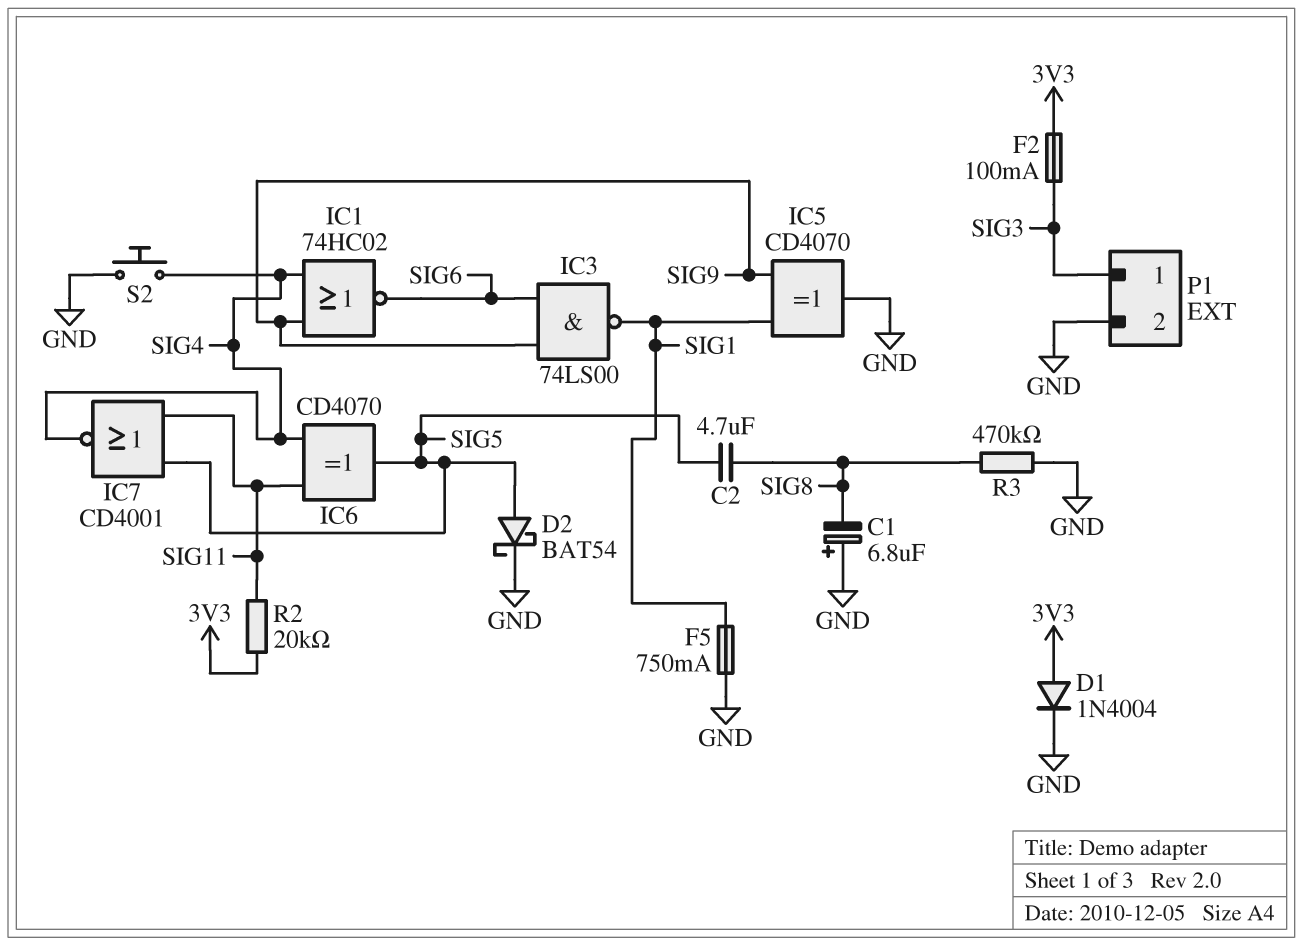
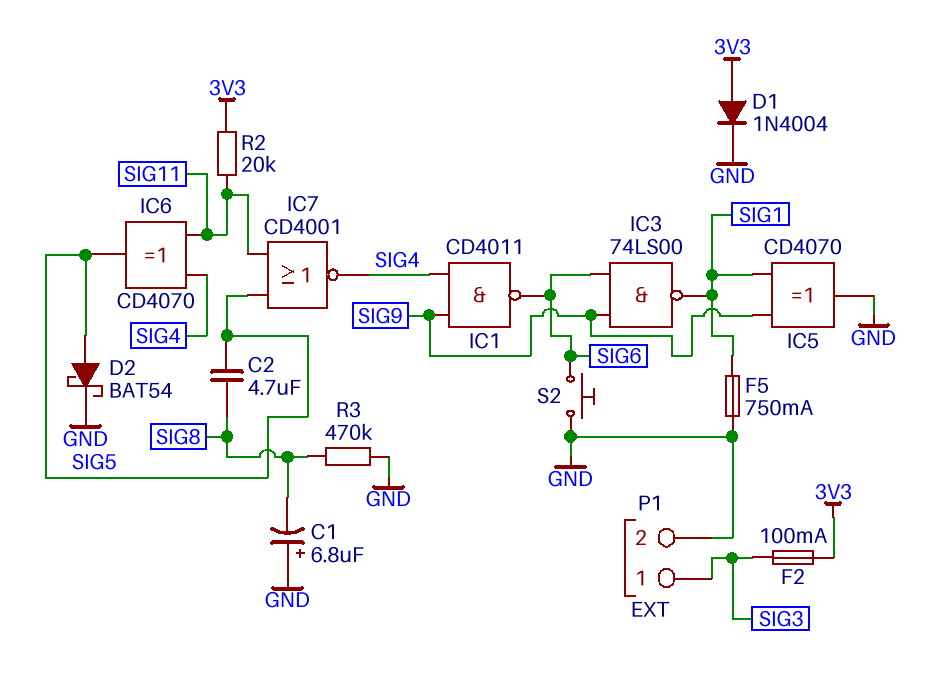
IC1: NOR 74HC02 (in SIG4, in SIG9, out SIG6) -> NAND CD4011 (in SIG4, in SIG9, out SIG6)
S2: button (GND, SIG4) -> button (GND, SIG6)

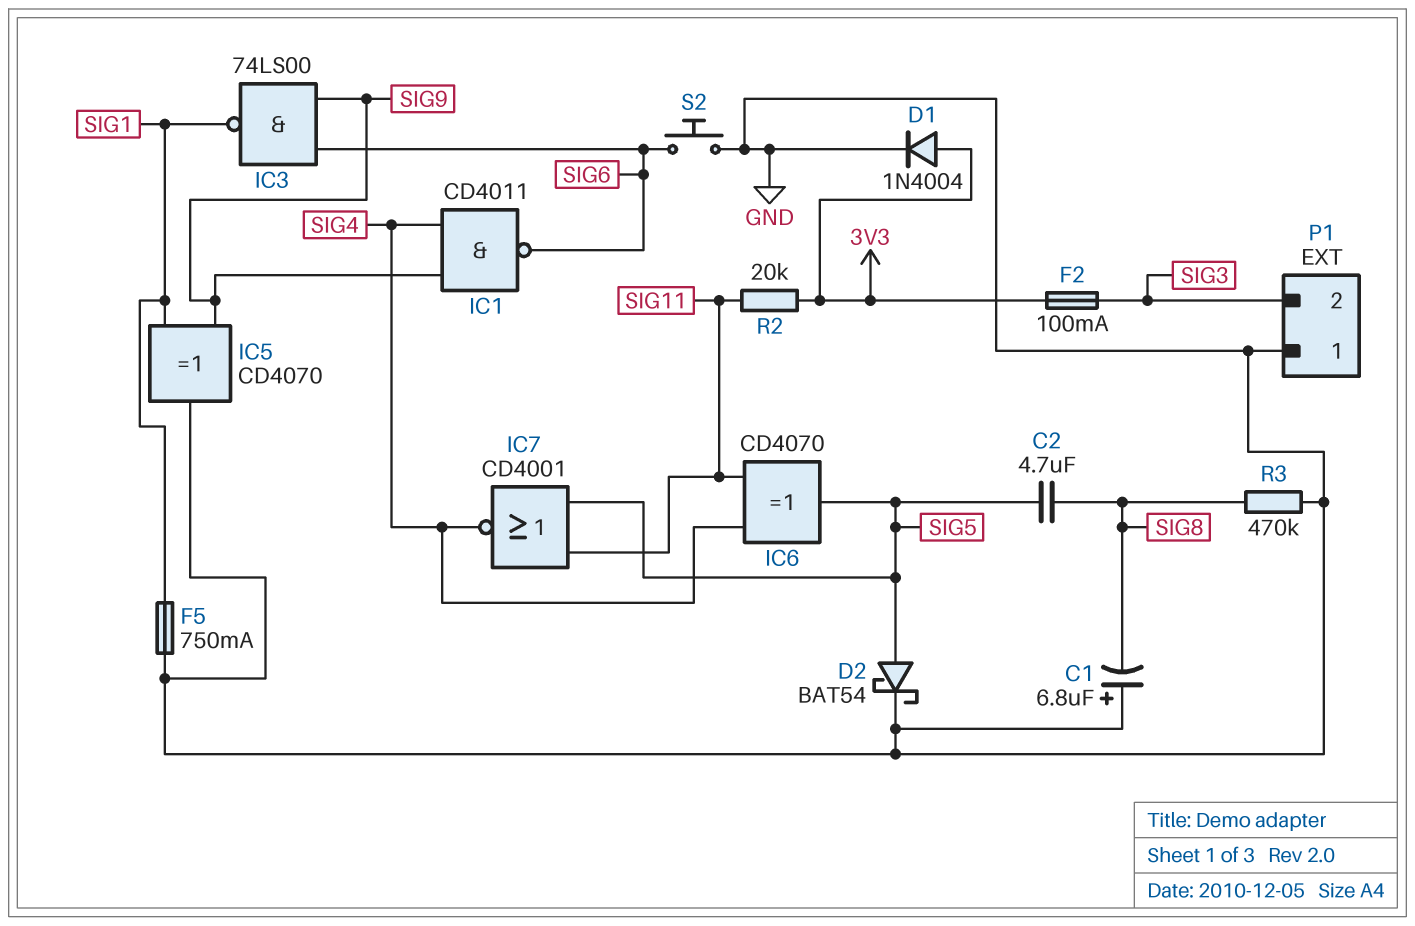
P1 pin 1: SIG3 -> GND
P1 pin 2: GND -> SIG3

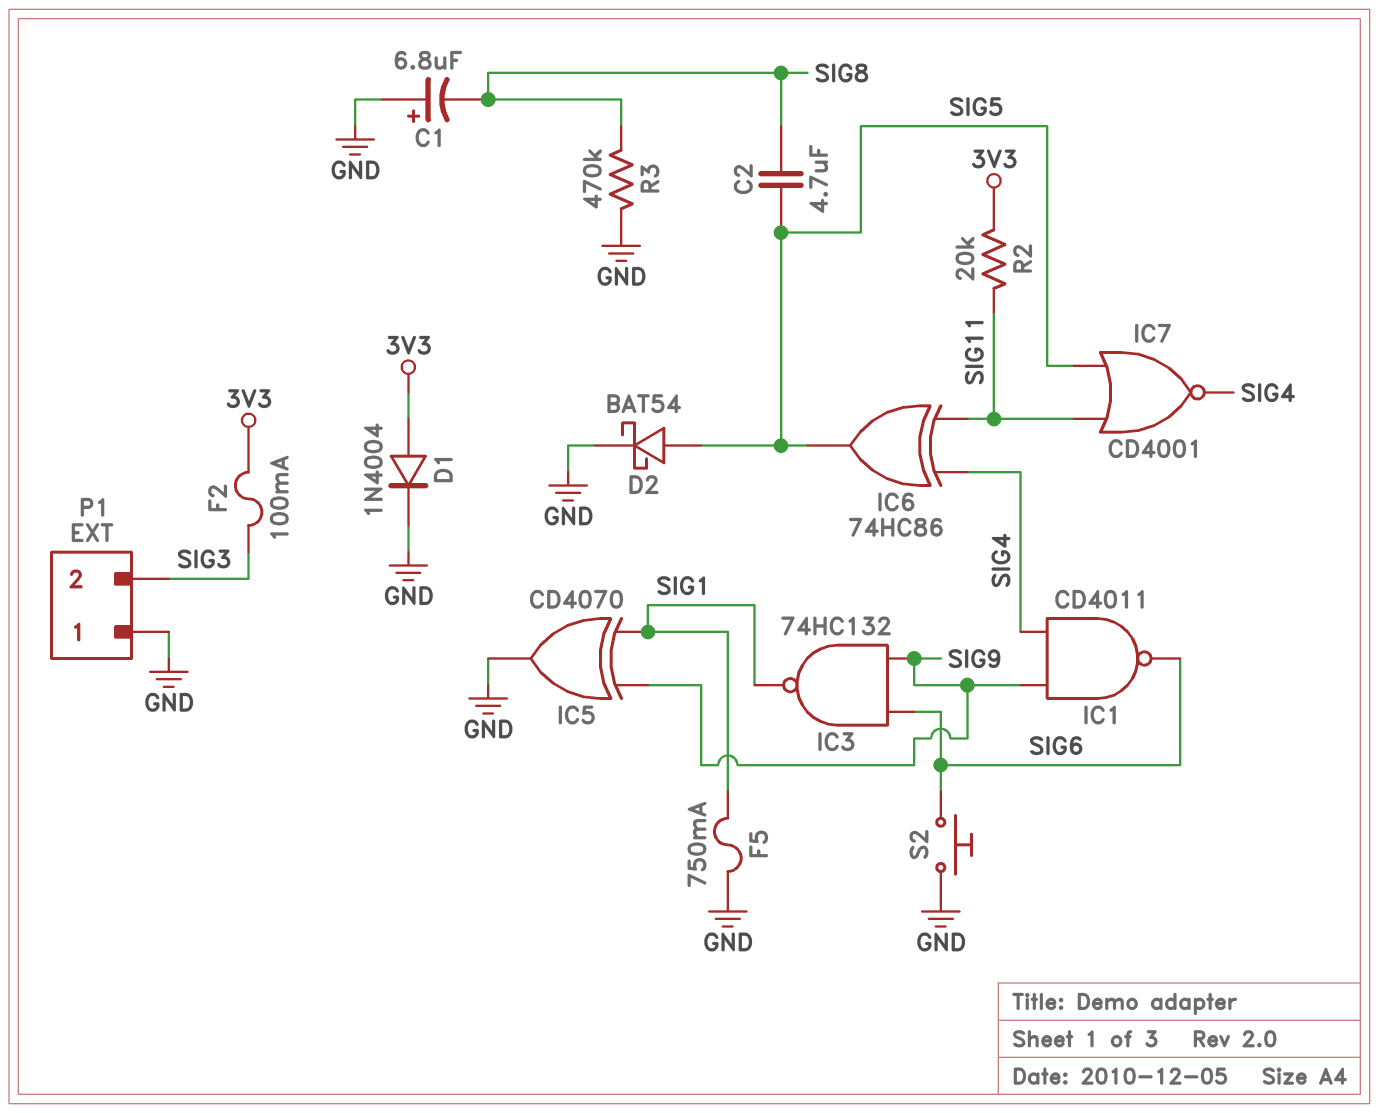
IC3: NAND 74LS00 (in SIG6, in SIG9, out SIG1) -> NAND 74HC132 (in SIG6, in SIG9, out SIG1)
IC6: XOR CD4070 (in SIG4, in SIG11, out SIG5) -> XOR 74HC86 (in SIG4, in SIG11, out SIG5)

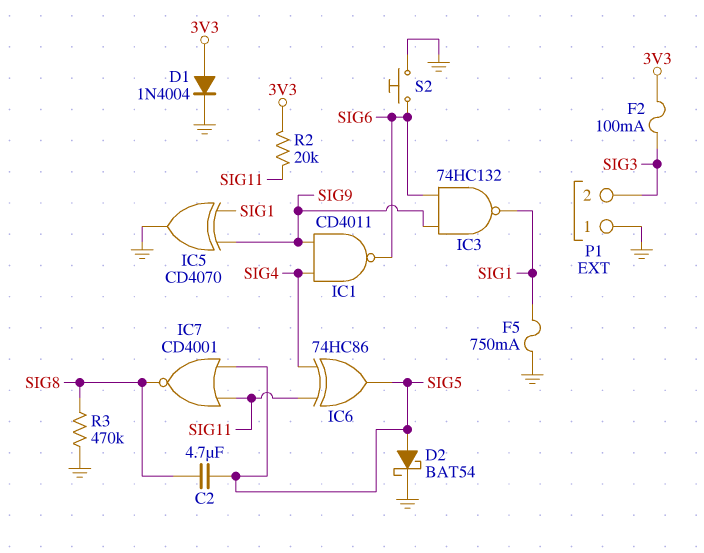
C1: 6.8uF (plus GND, minus SIG8) -> none
IC7: NOR CD4001 (in SIG5, in SIG11, out SIG4) -> NOR CD4001 (in SIG5, in SIG11, out SIG8)

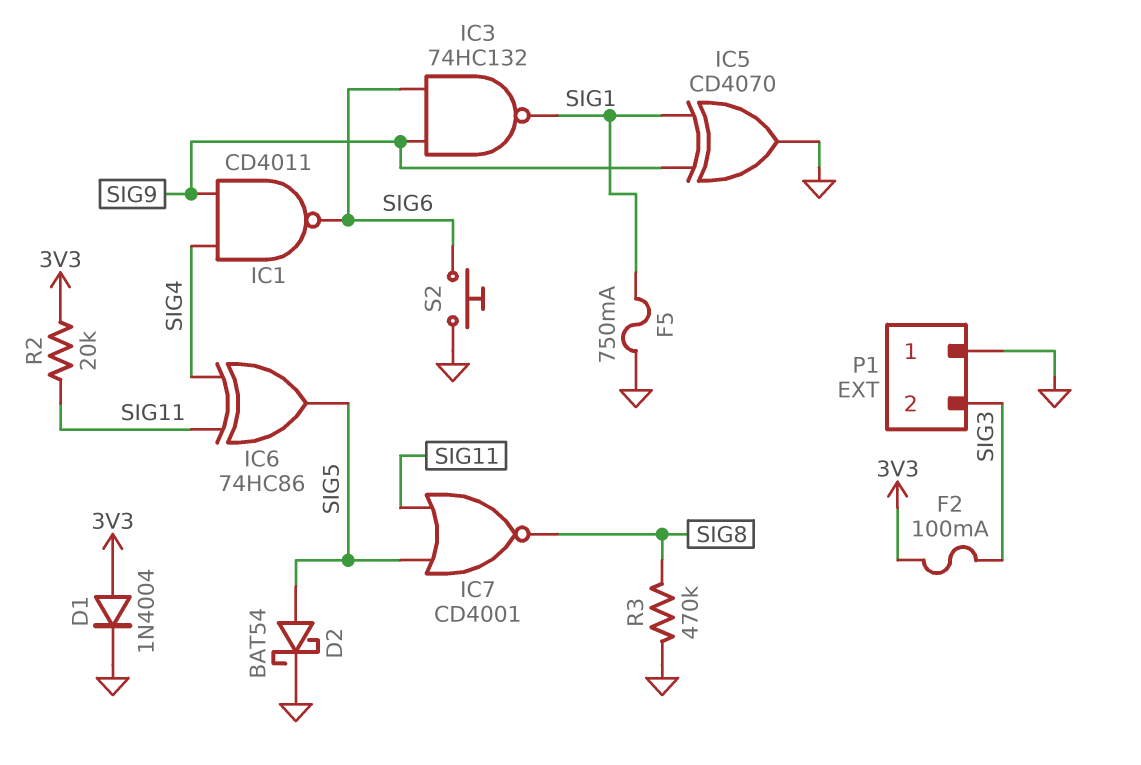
C2: 4.7uF (SIG5, SIG8) -> none

